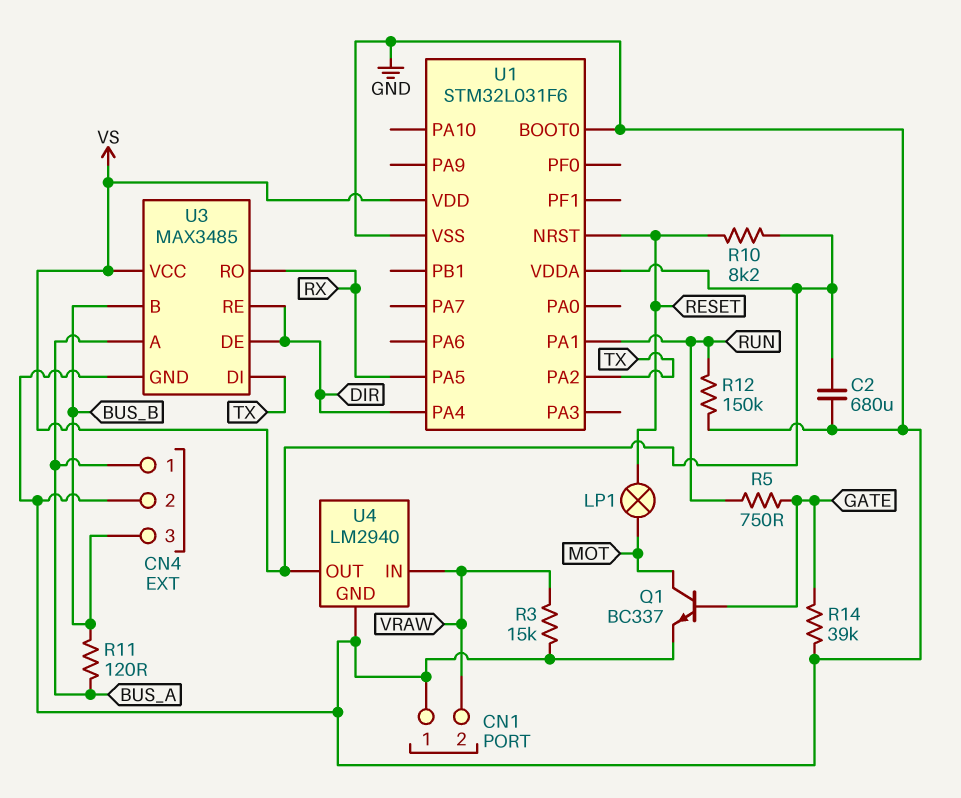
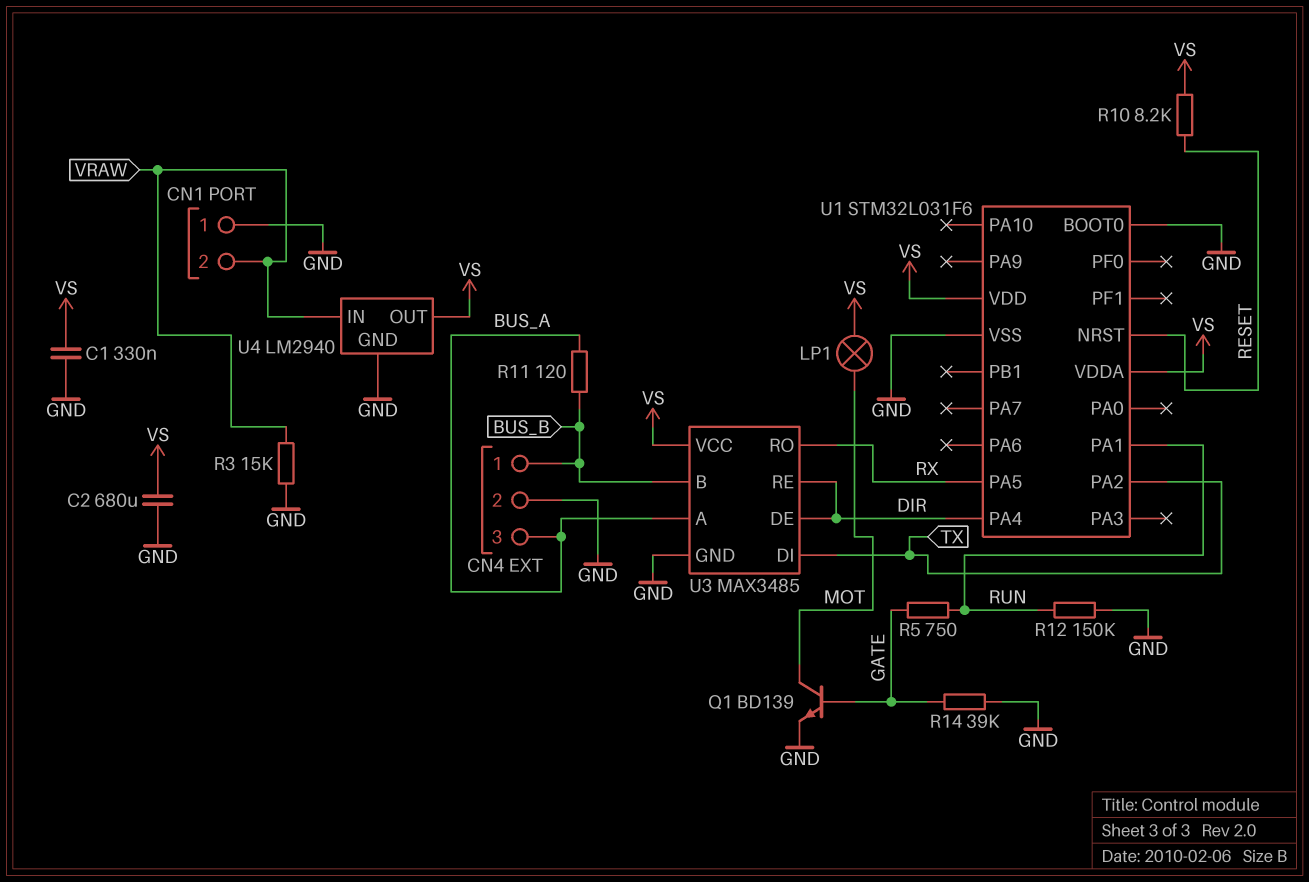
C1: none -> 330nF (GND, VS)
CN4 pin 1: BUS_A -> BUS_B
CN4 pin 3: BUS_B -> BUS_A
LP1: lamp (MOT, RESET) -> lamp (MOT, VS)
Q1: NPN BC337 (B GATE, C MOT, E GND) -> NPN BD139 (B GATE, C MOT, E GND)

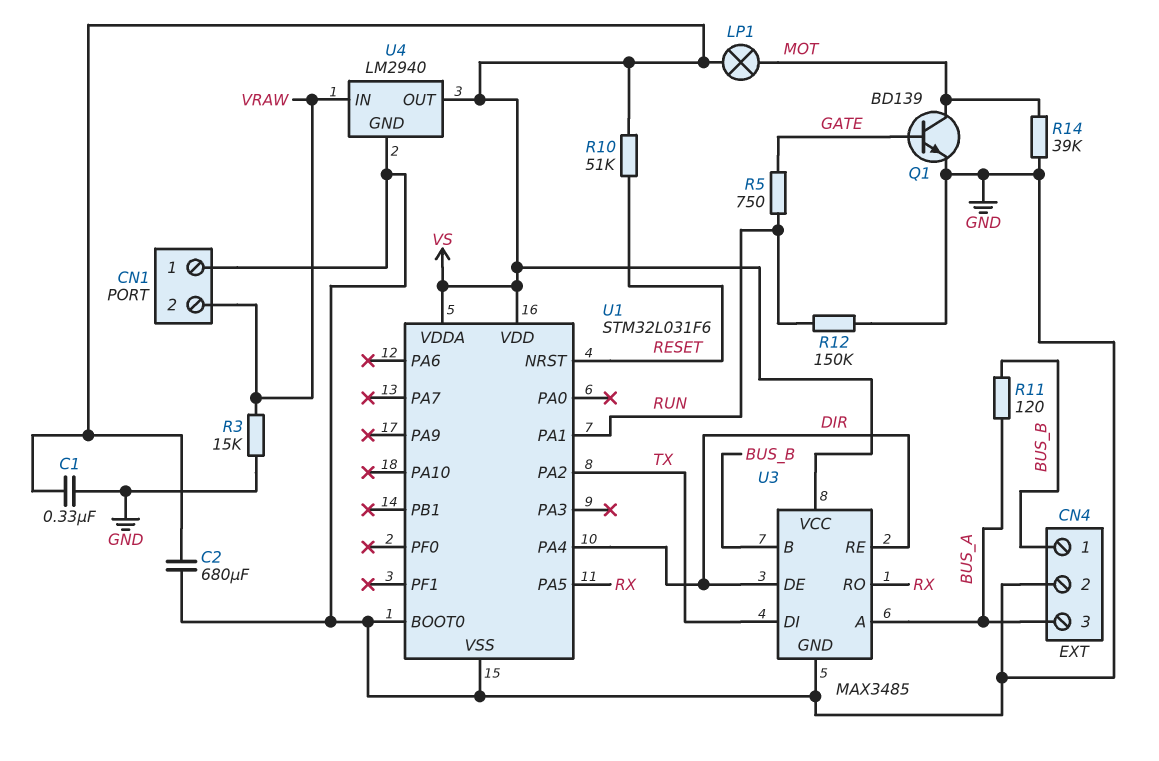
R10: 8.2k (RESET, VS) -> 51k (RESET, VS)
R14: 39k (GATE, GND) -> 39k (GND, MOT)

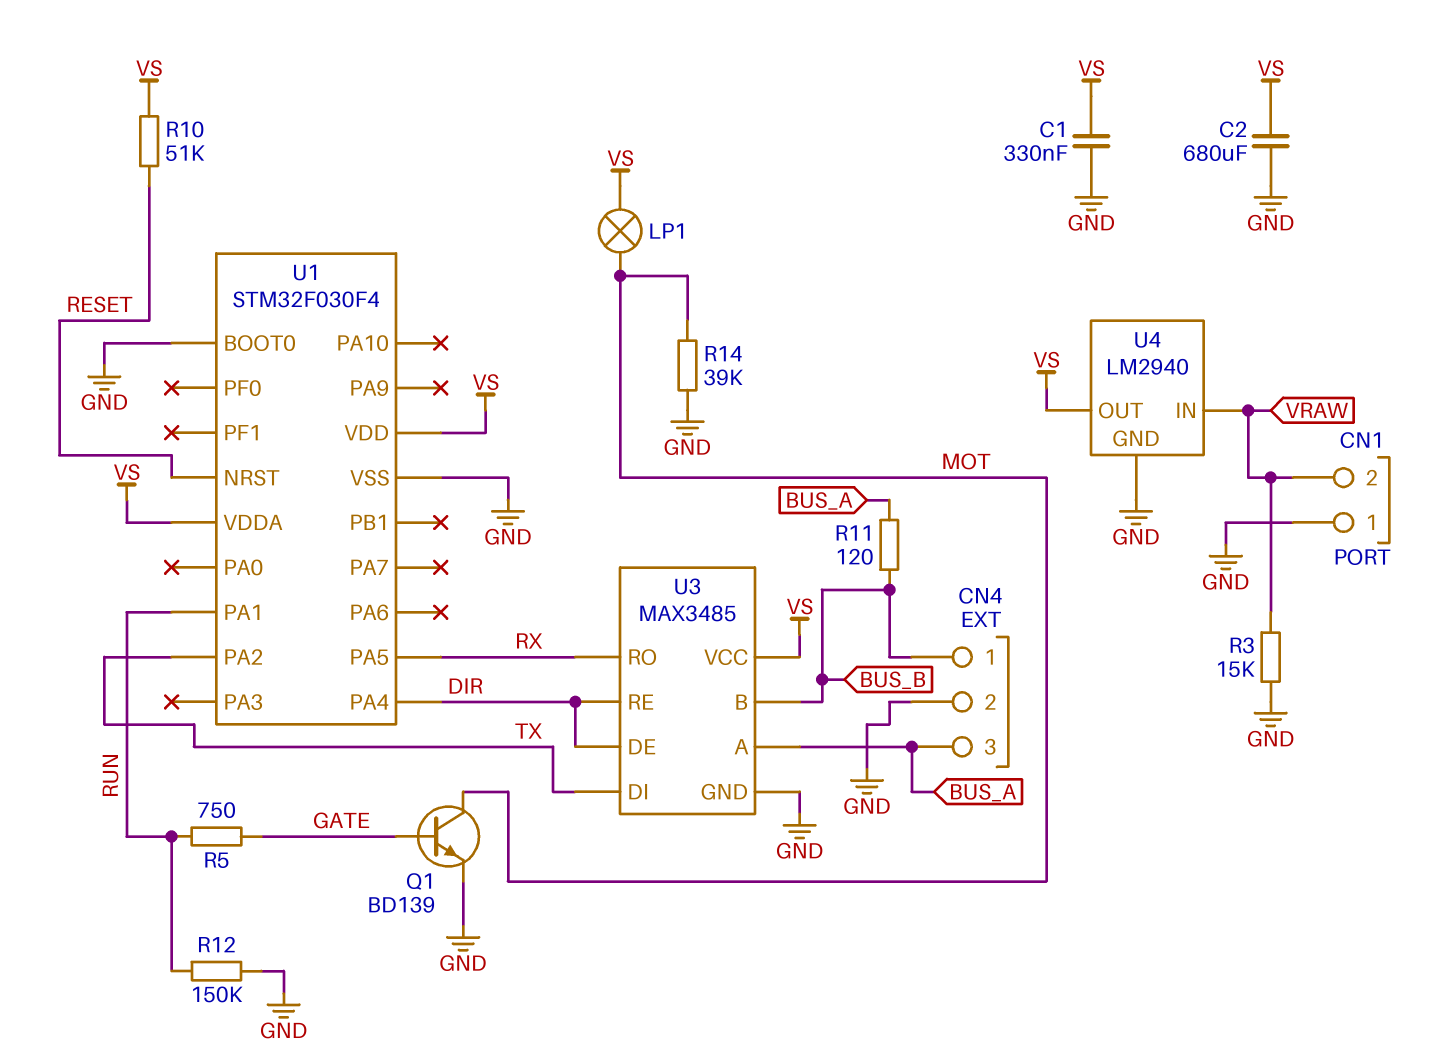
U1: STM32L031F6 -> STM32F030F4

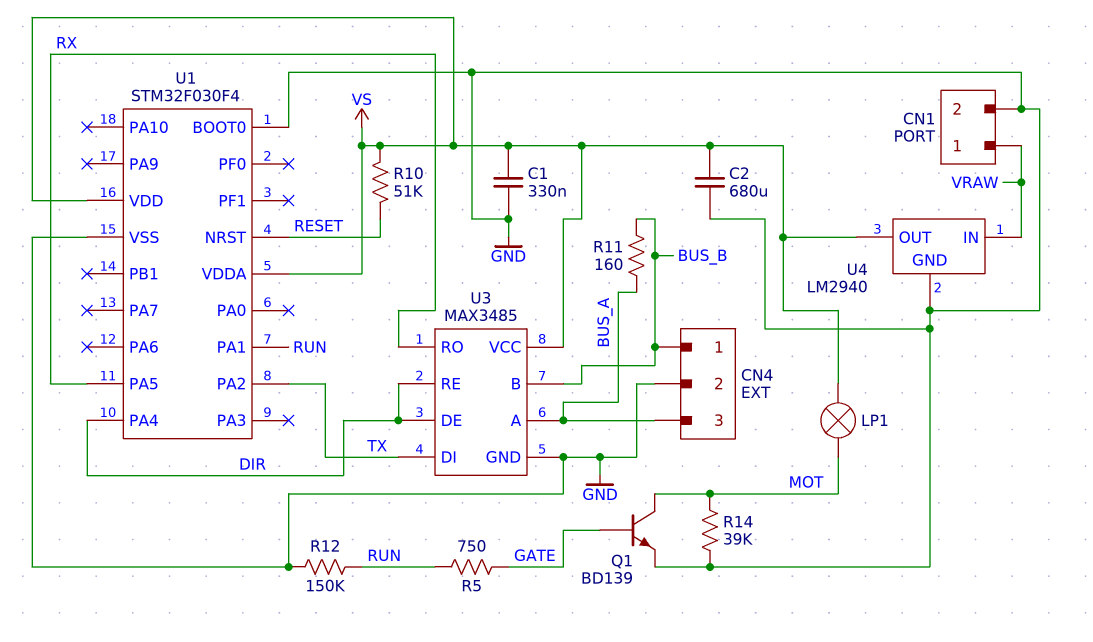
CN1 pin 1: GND -> VRAW
CN1 pin 2: VRAW -> GND
R3: 15k (GND, VRAW) -> none
R11: 120 (BUS_A, BUS_B) -> 160 (BUS_A, BUS_B)

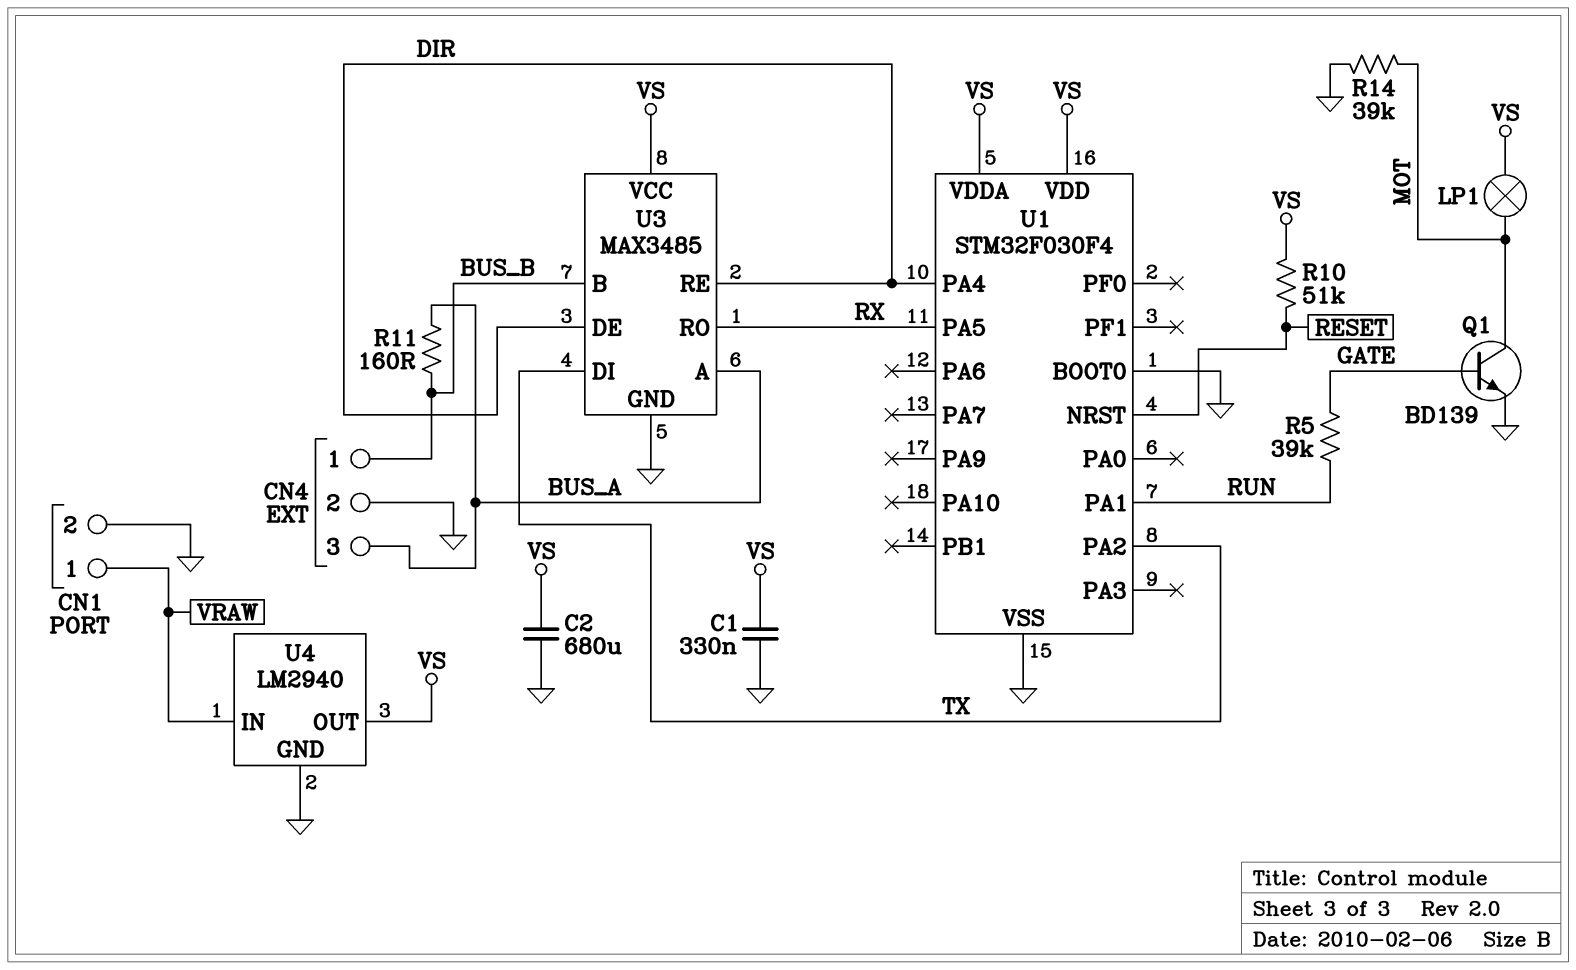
R5: 750 (GATE, RUN) -> 39k (GATE, RUN)
R12: 150k (GND, RUN) -> none

